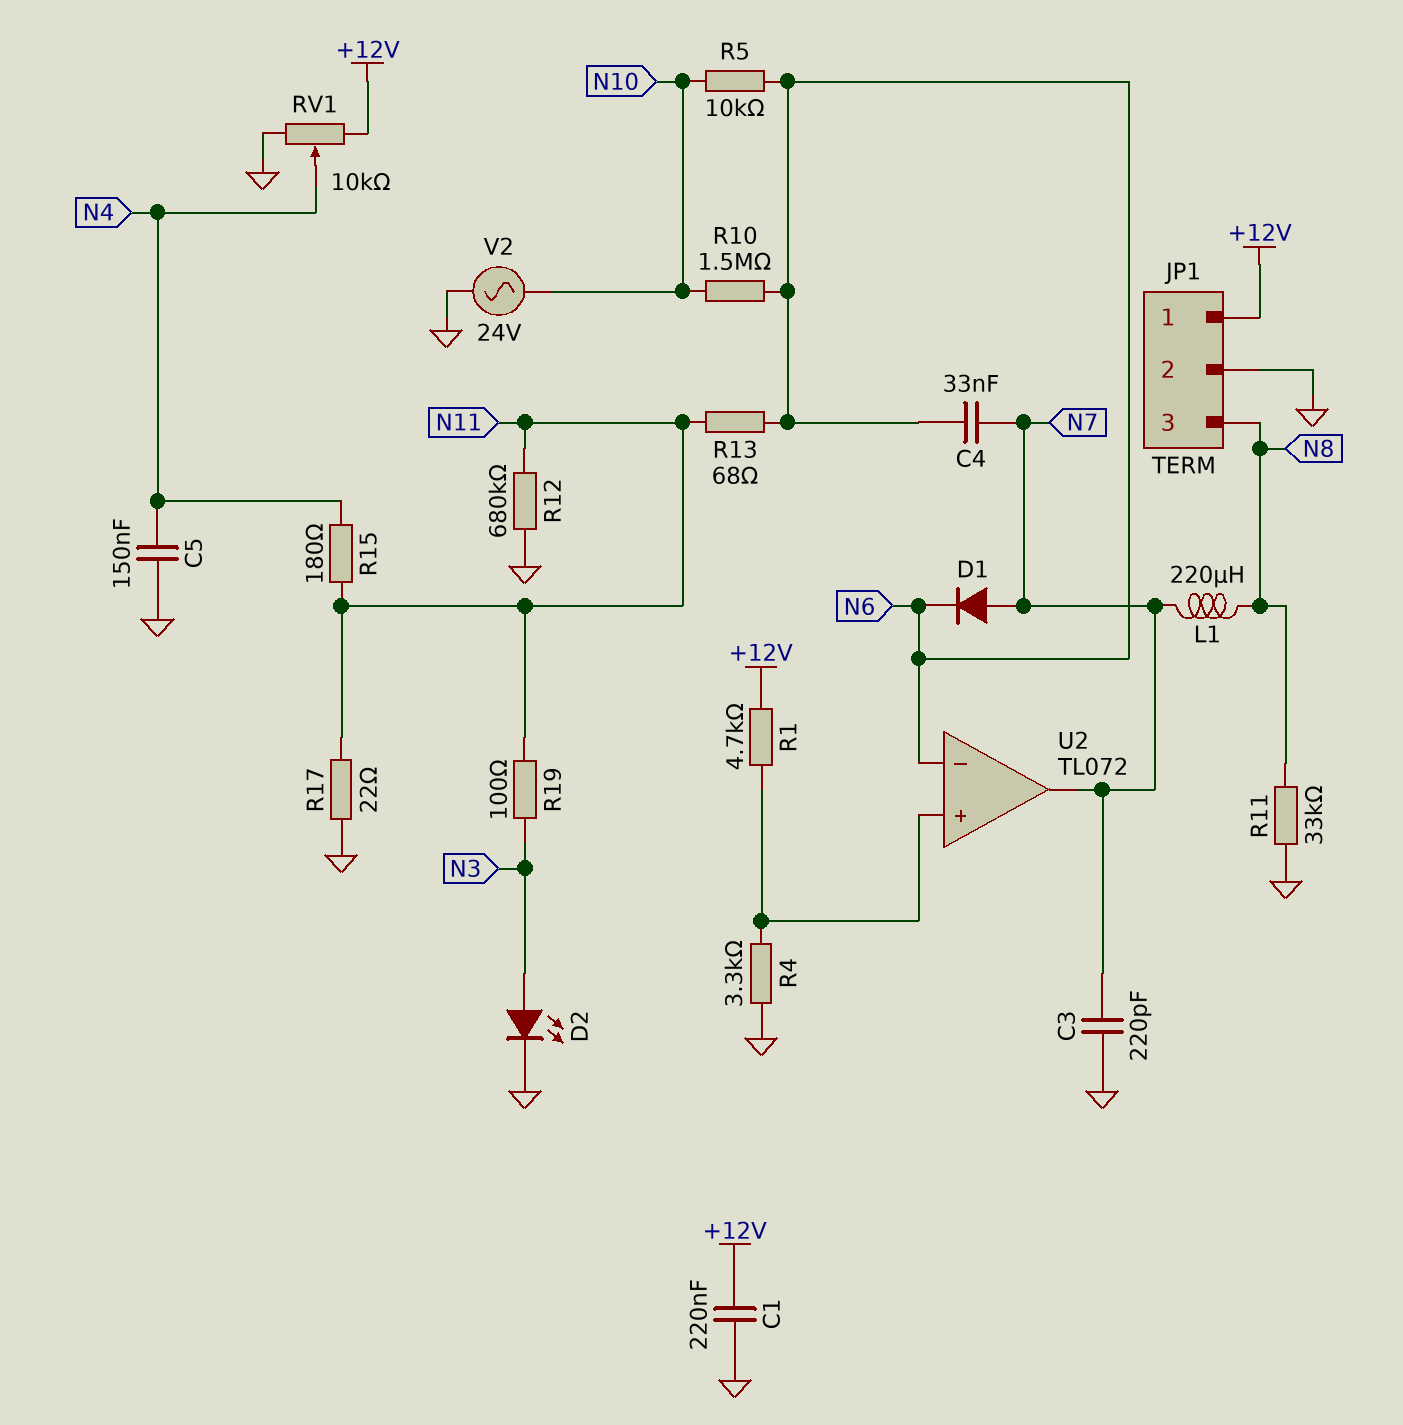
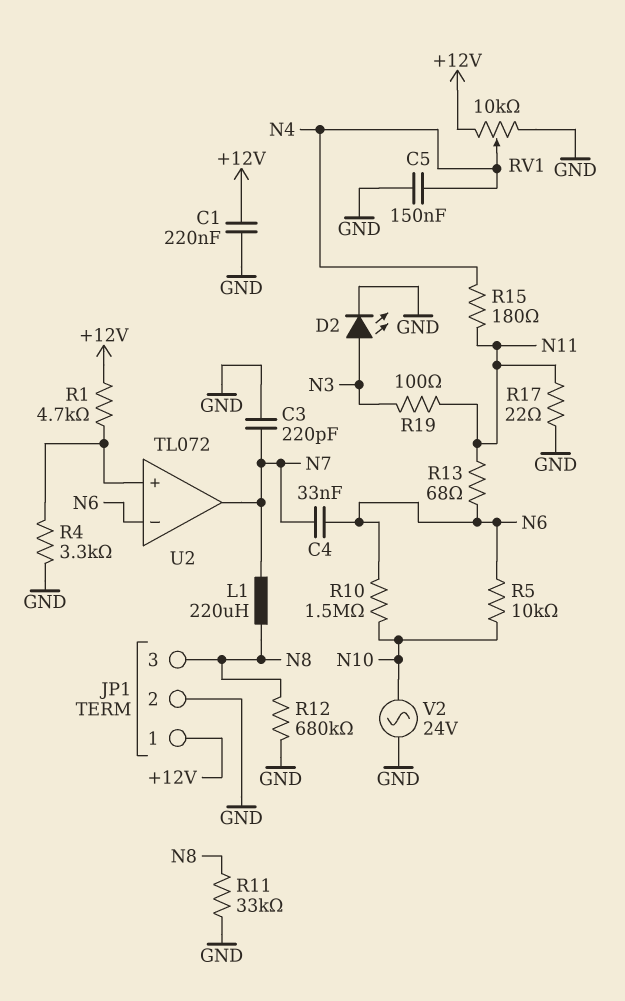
D1: diode (A N7, K N6) -> none
R12: 680k (GND, N11) -> 680k (GND, N8)

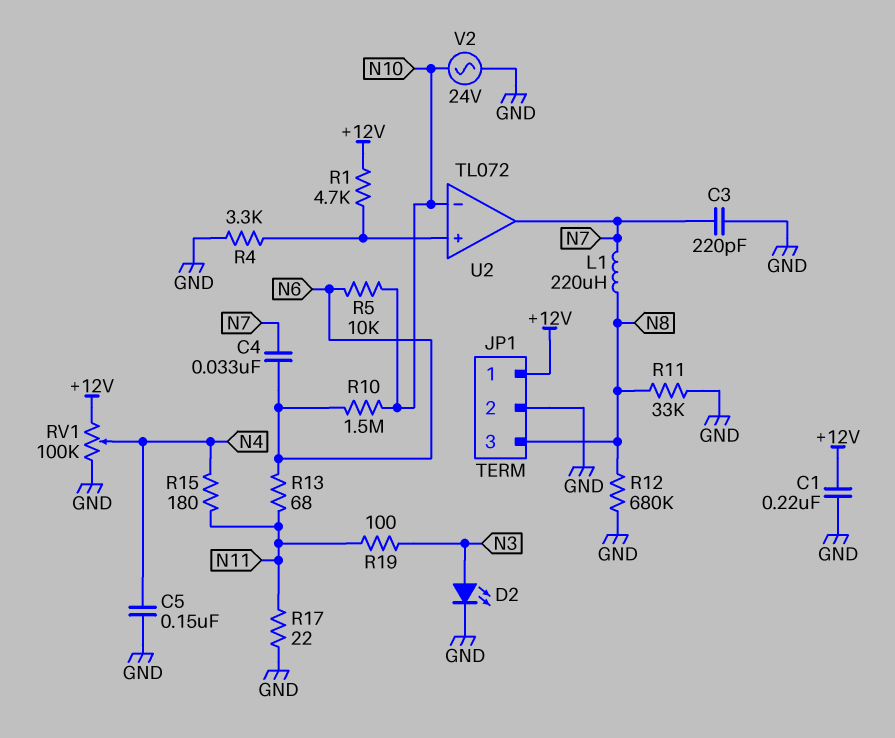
RV1: 10k (+12V, GND, wiper N4) -> 100k (+12V, GND, wiper N4)
U2 pin in-: N6 -> N10

